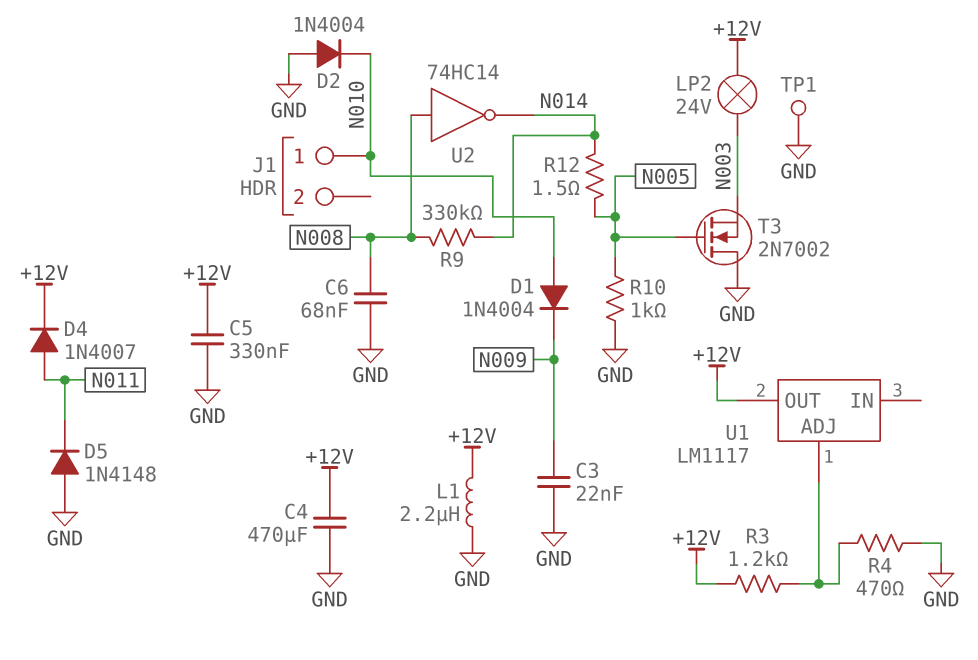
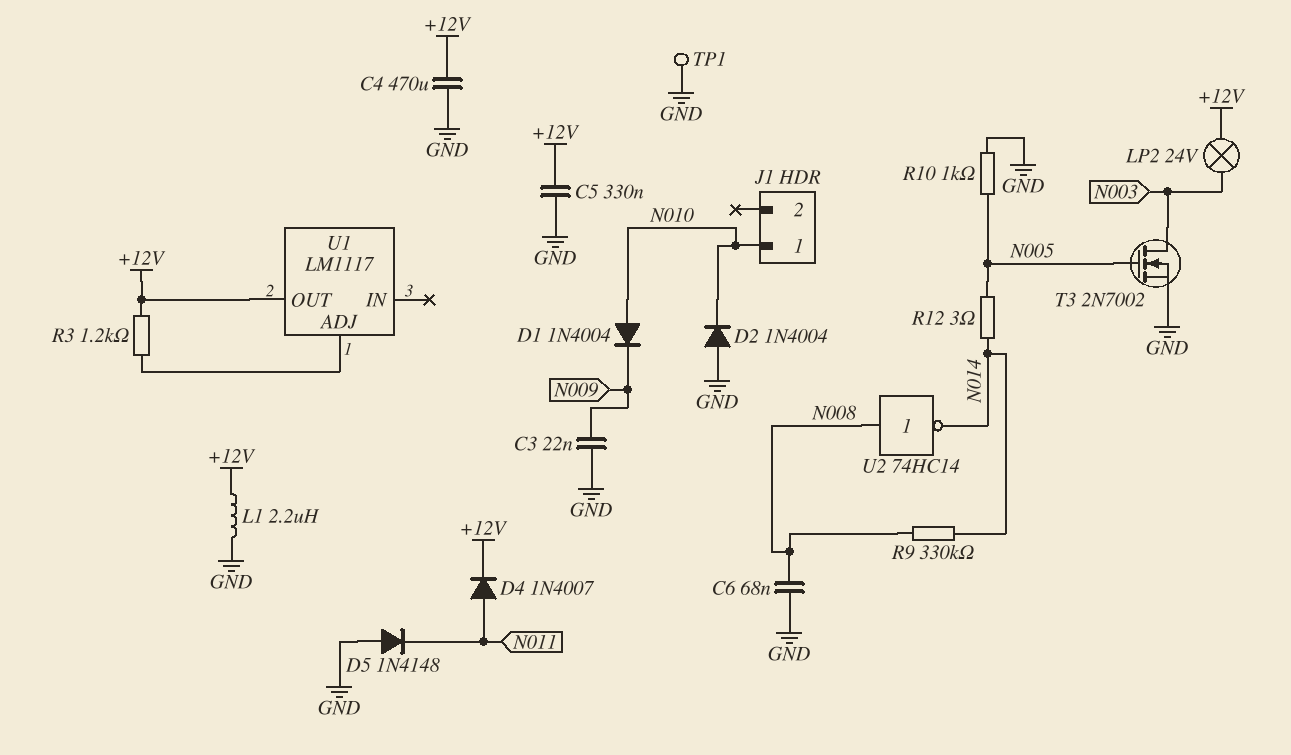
R4: 470 (GND, U1/ADJ) -> none
R12: 1.5 (N005, N014) -> 3 (N005, N014)
T3: NMOS 2N7002 (G N005, D GND, S N003) -> NMOS 2N7002 (G N005, D N003, S GND)

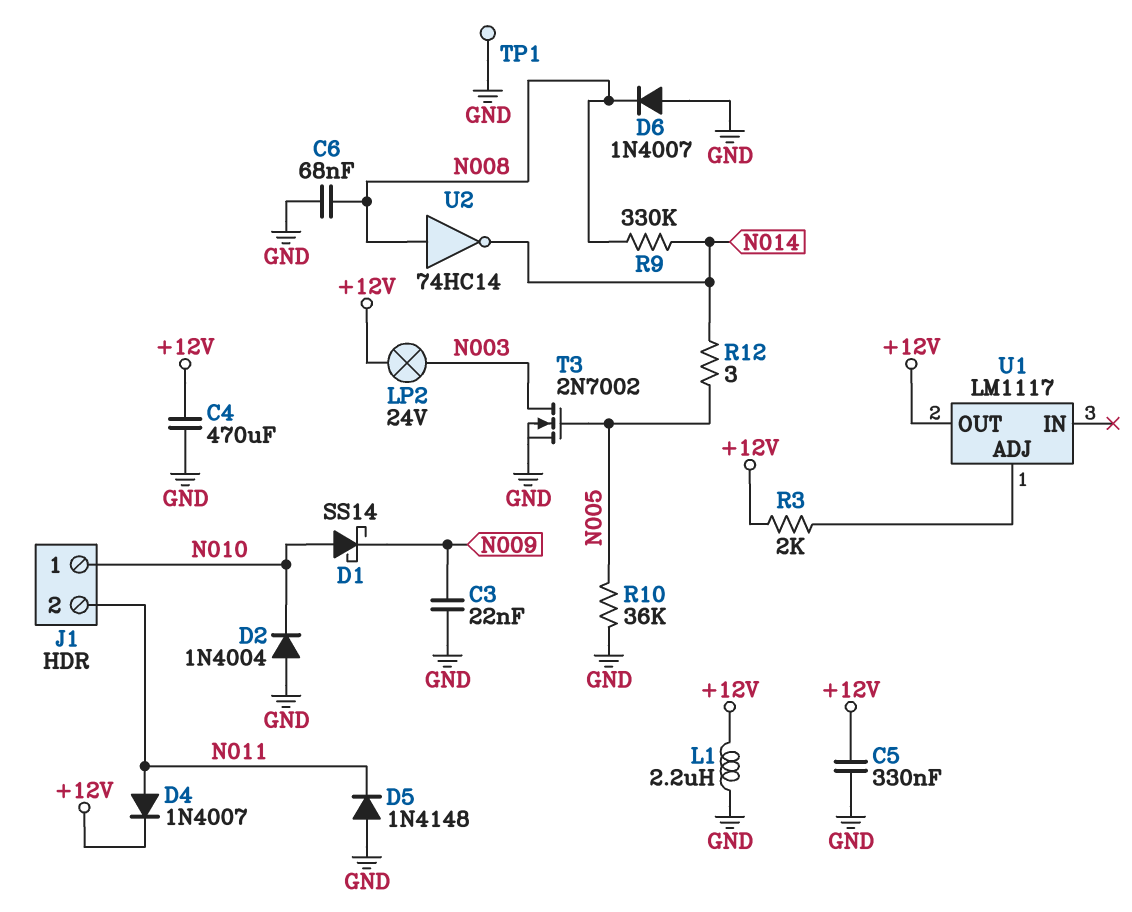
D1: diode 1N4004 (A N010, K N009) -> schottky SS14 (A N010, K N009)
D6: none -> diode 1N4007 (A GND, K N008)
J1 pin 2: none -> N011
R3: 1.2k (+12V, U1/ADJ) -> 2k (+12V, U1/ADJ)
R10: 1k (GND, N005) -> 36k (GND, N005)

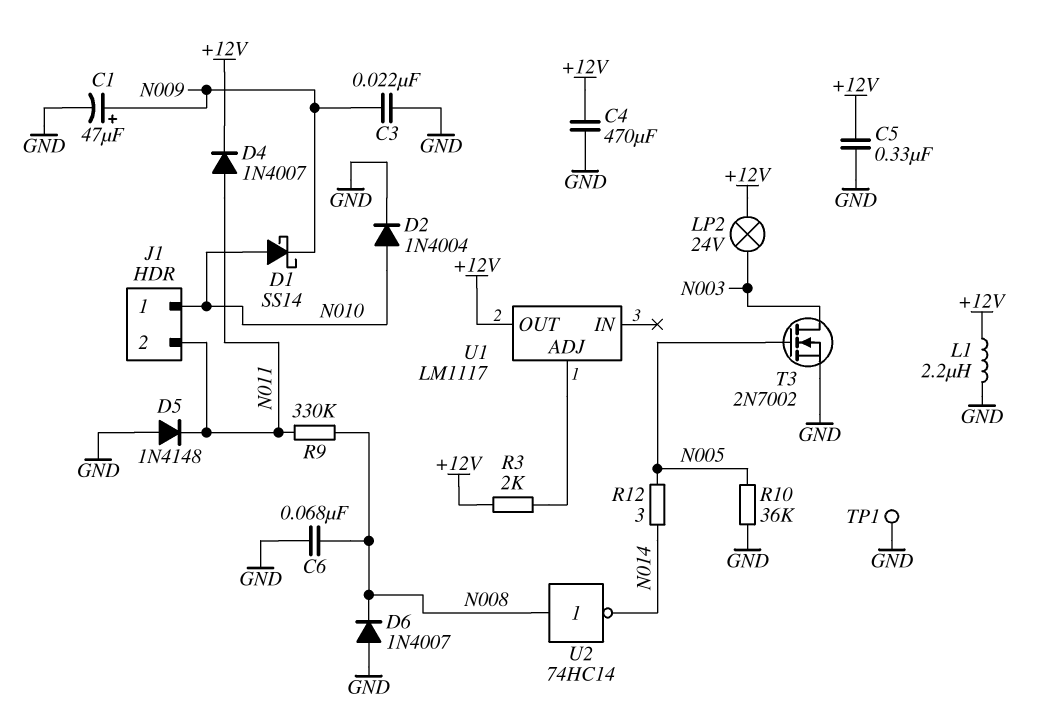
C1: none -> 47uF (plus N009, minus GND)
D2: diode 1N4004 (A GND, K N010) -> diode 1N4004 (A N010, K GND)
R9: 330k (N008, N014) -> 330k (N008, N011)

